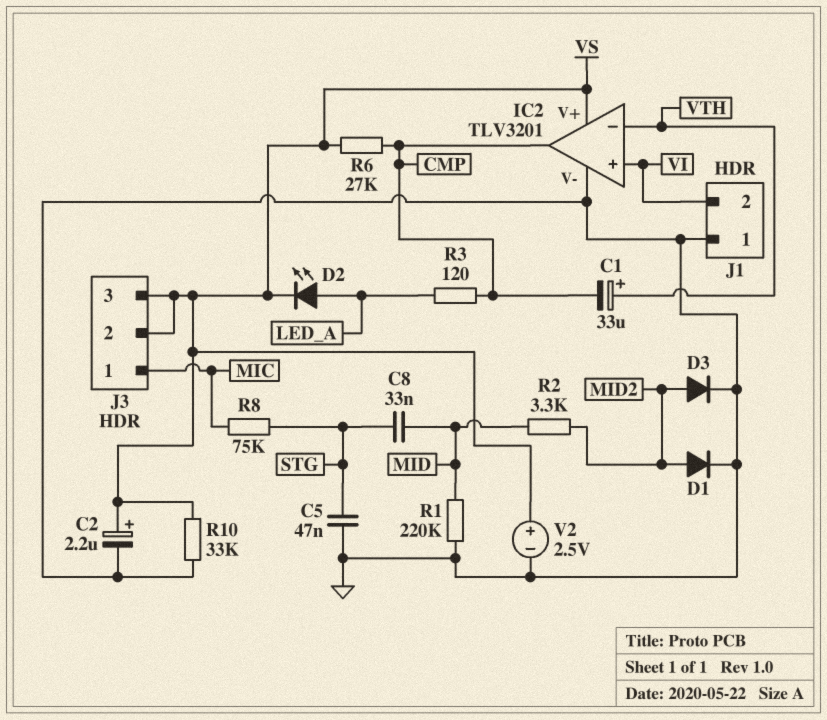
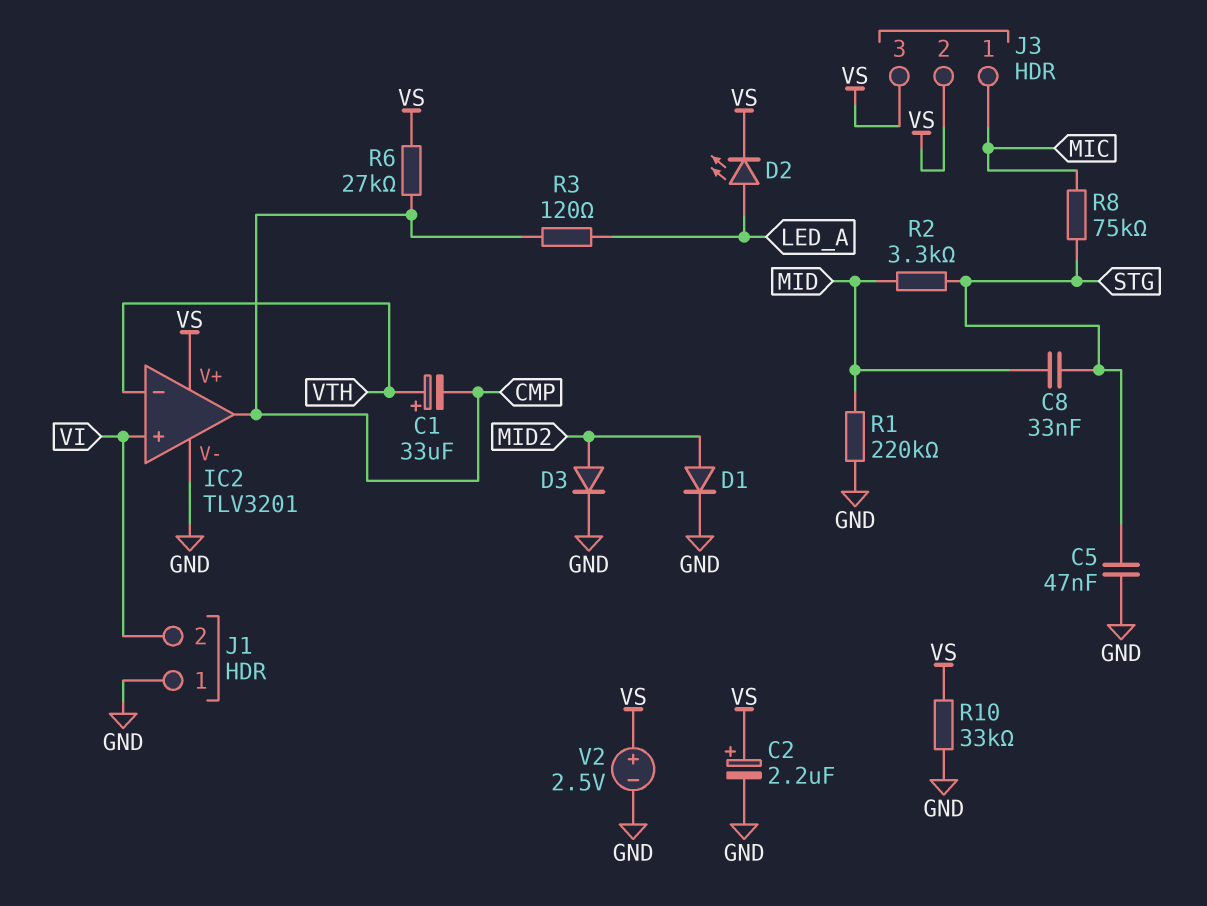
R2: 3.3k (MID, MID2) -> 3.3k (MID, STG)

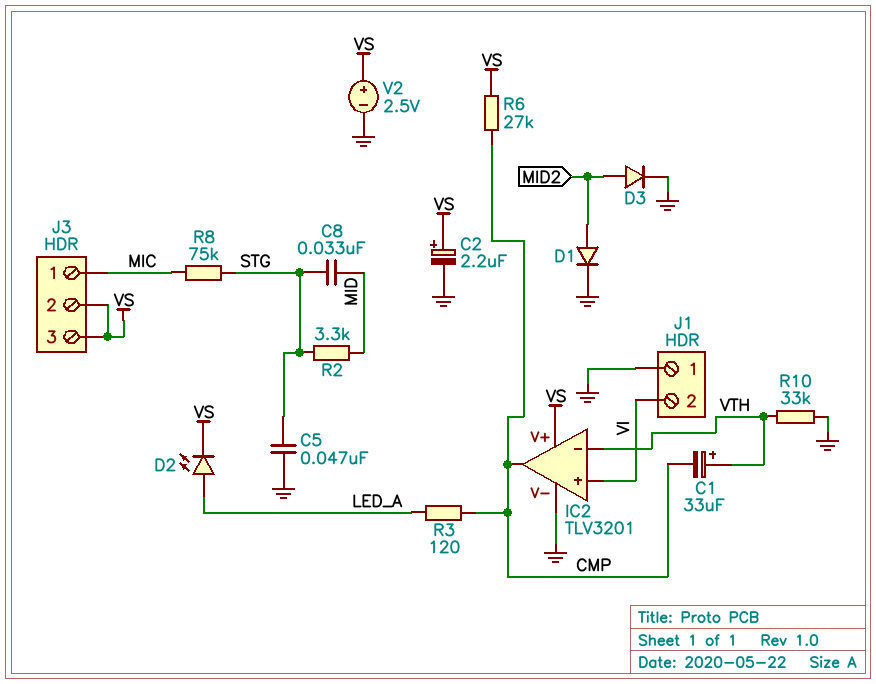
R1: 220k (GND, MID) -> none
R10: 33k (GND, VS) -> 33k (GND, VTH)

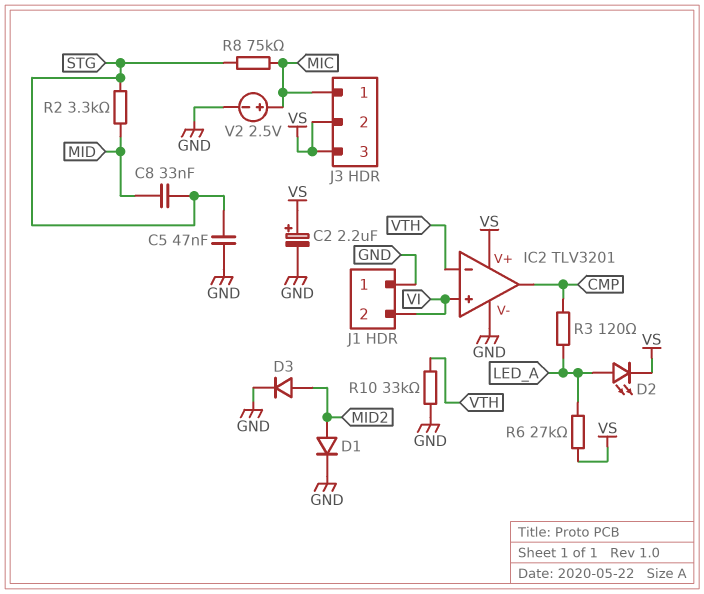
C1: 33uF (plus VTH, minus CMP) -> none
R6: 27k (CMP, VS) -> 27k (LED_A, VS)
V2: 2.5V (plus VS, minus GND) -> 2.5V (plus MIC, minus GND)

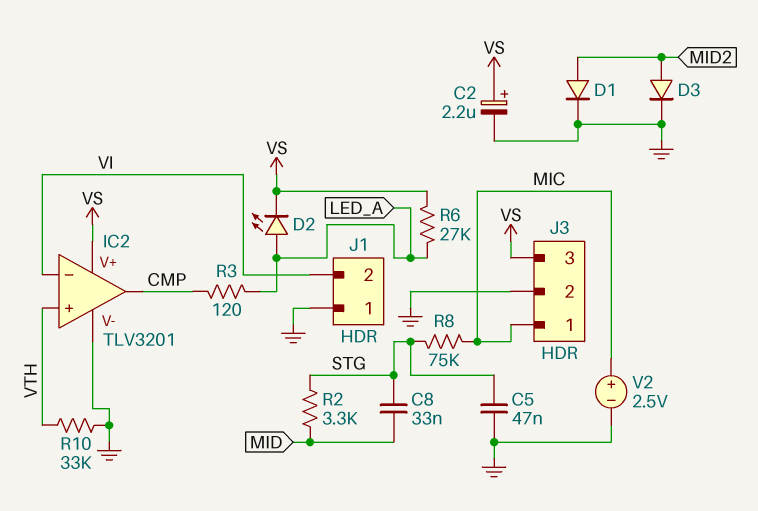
IC2 pin in+: VI -> VTH
IC2 pin in-: VTH -> VI
J3 pin 2: VS -> GND

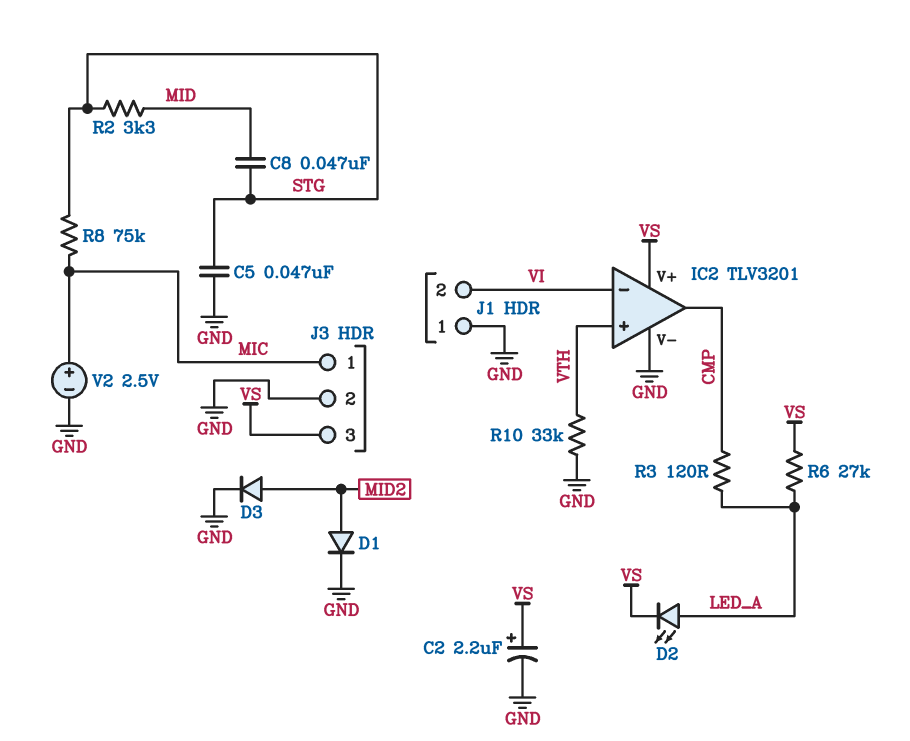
C8: 33nF (MID, STG) -> 47nF (MID, STG)

